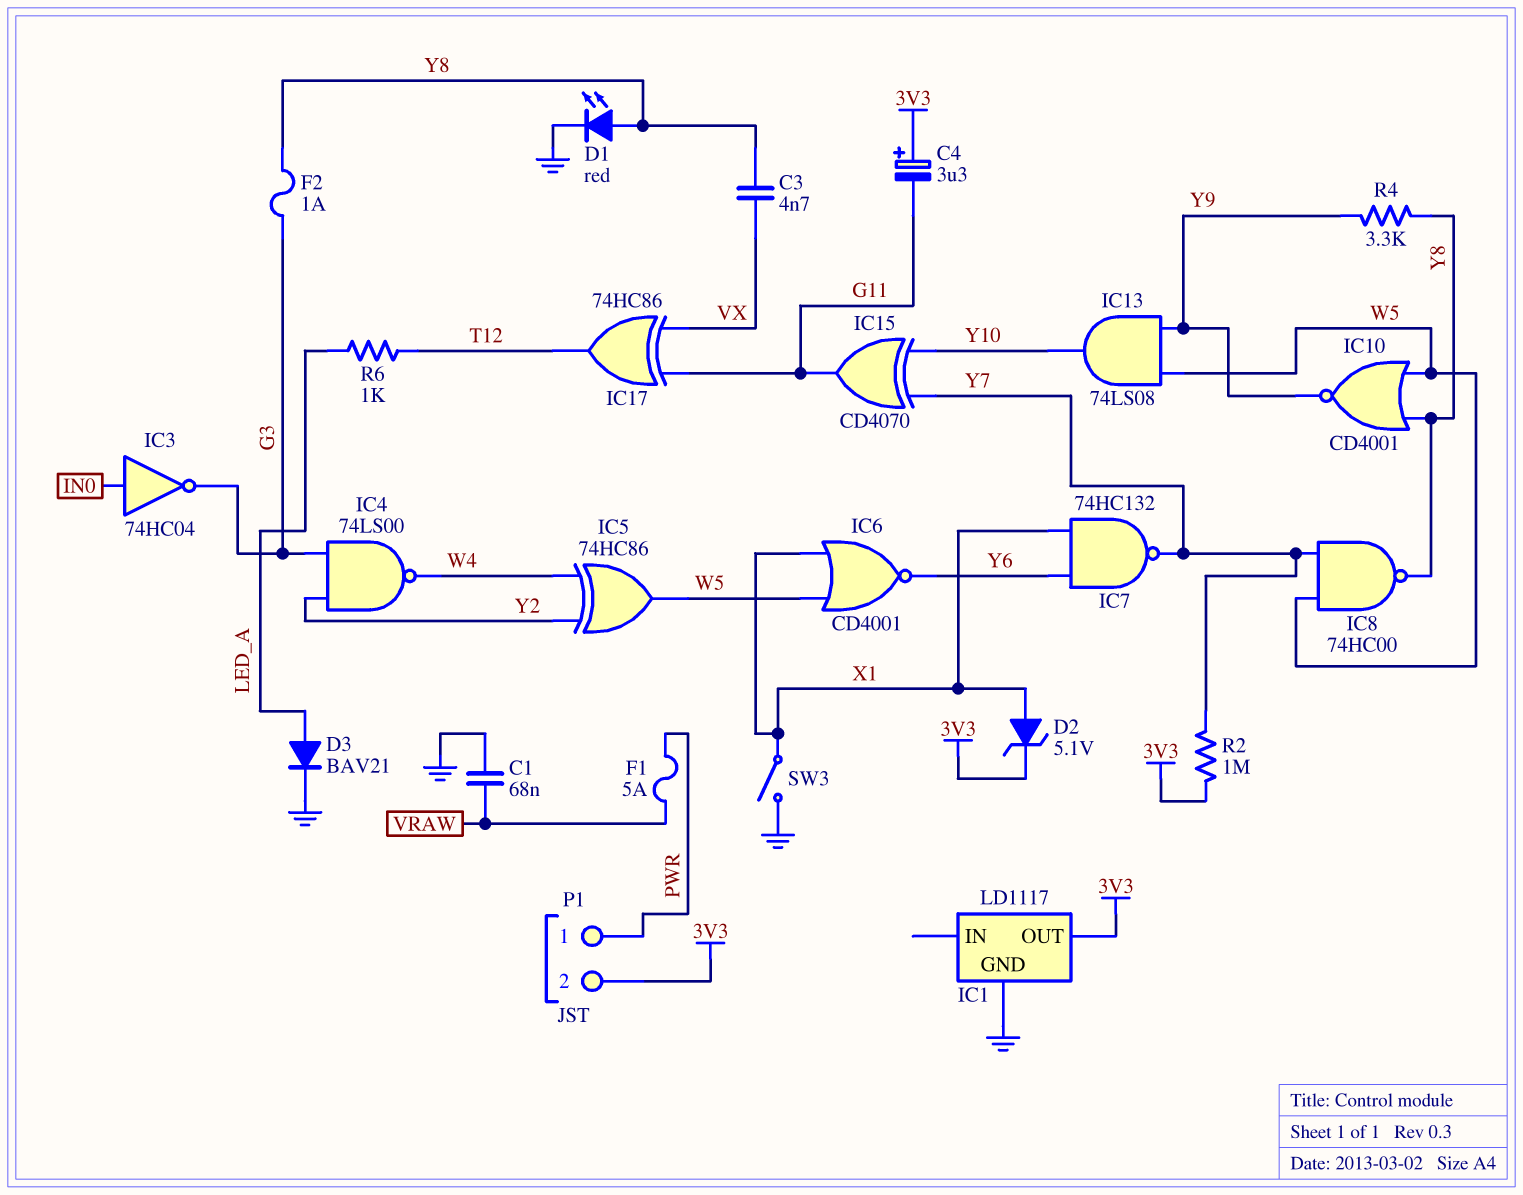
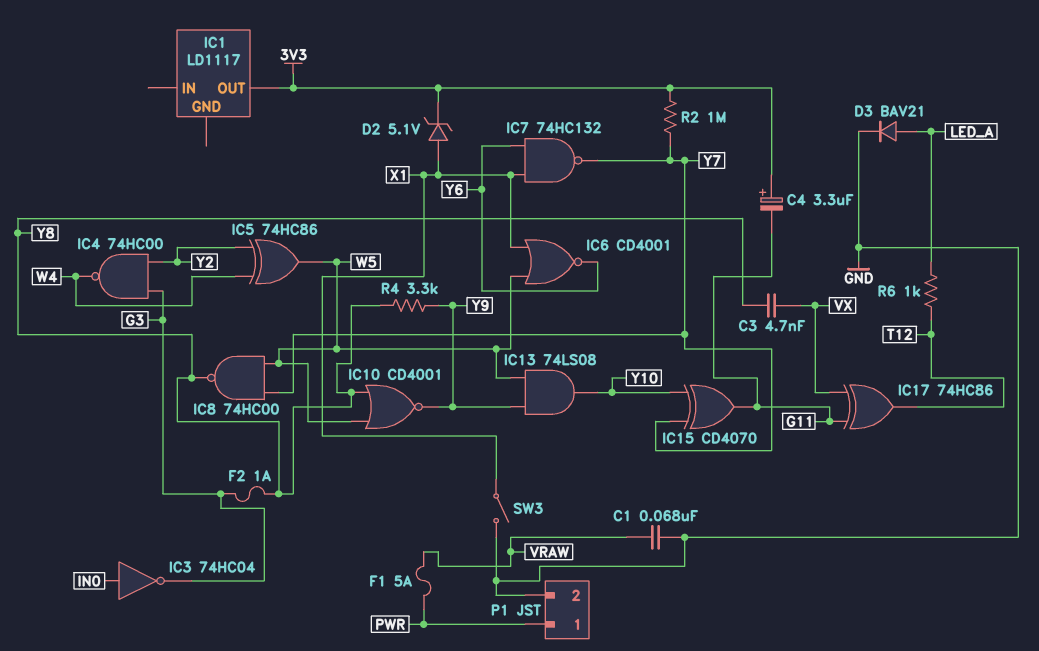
D1: LED red (A Y8, K GND) -> none
IC1 pin GND: GND -> none
IC4: NAND 74LS00 (in G3, in Y2, out W4) -> NAND 74HC00 (in G3, in Y2, out W4)
P1 pin 2: 3V3 -> GND

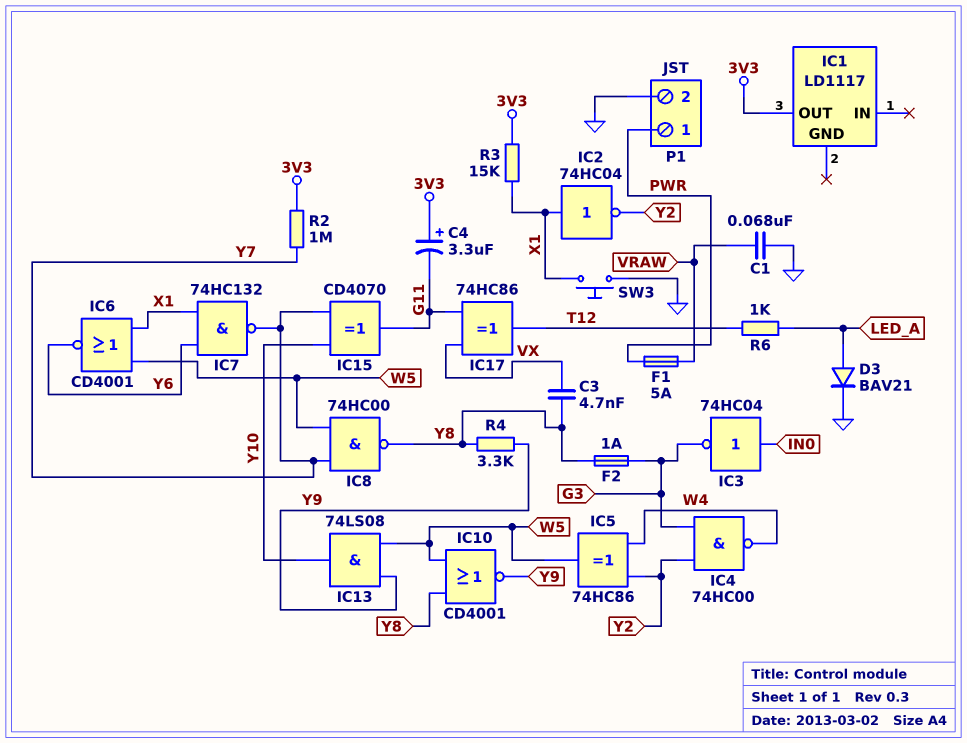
D2: zener 5.1V (A X1, K 3V3) -> none
IC2: none -> NOT 74HC04 (in X1, out Y2)
R3: none -> 15k (3V3, X1)
SW3: switch (GND, X1) -> button (GND, X1)

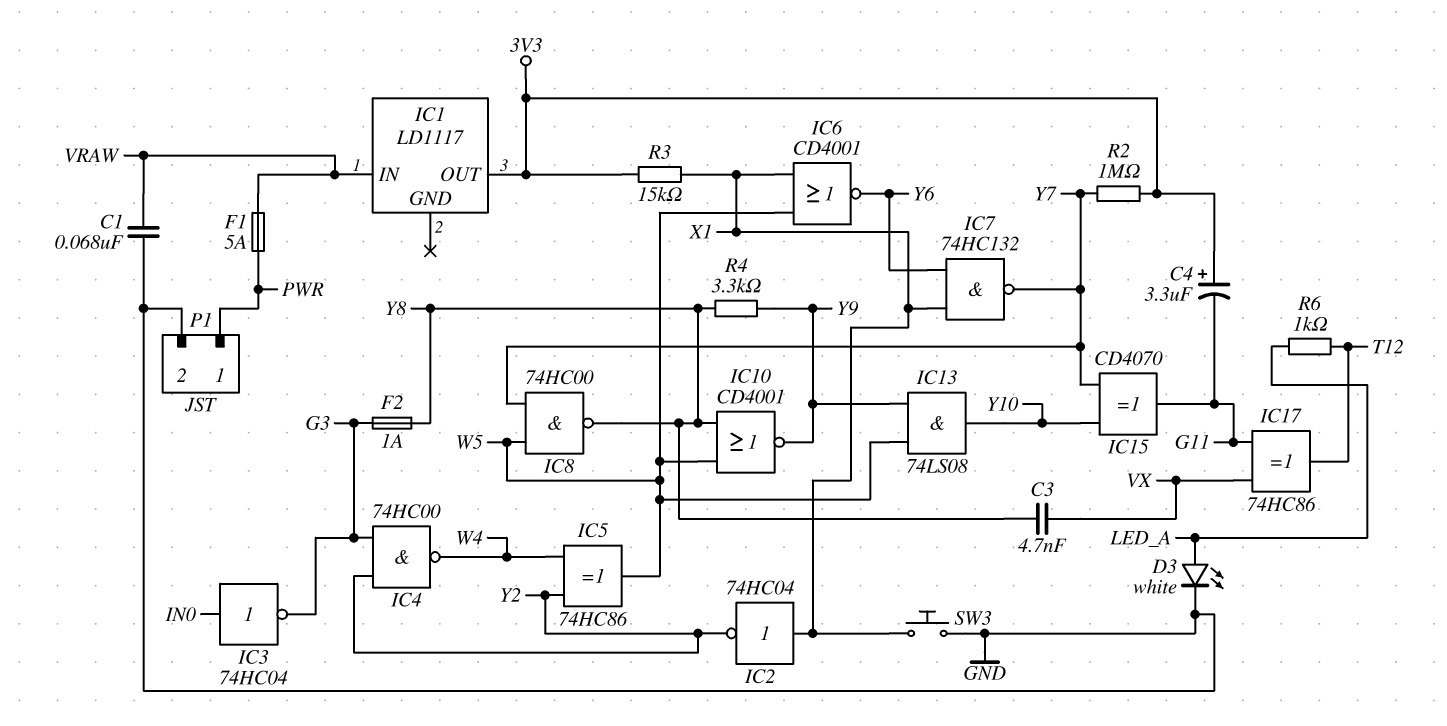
D3: diode BAV21 (A LED_A, K GND) -> LED white (A LED_A, K GND)
IC1 pin IN: none -> VRAW

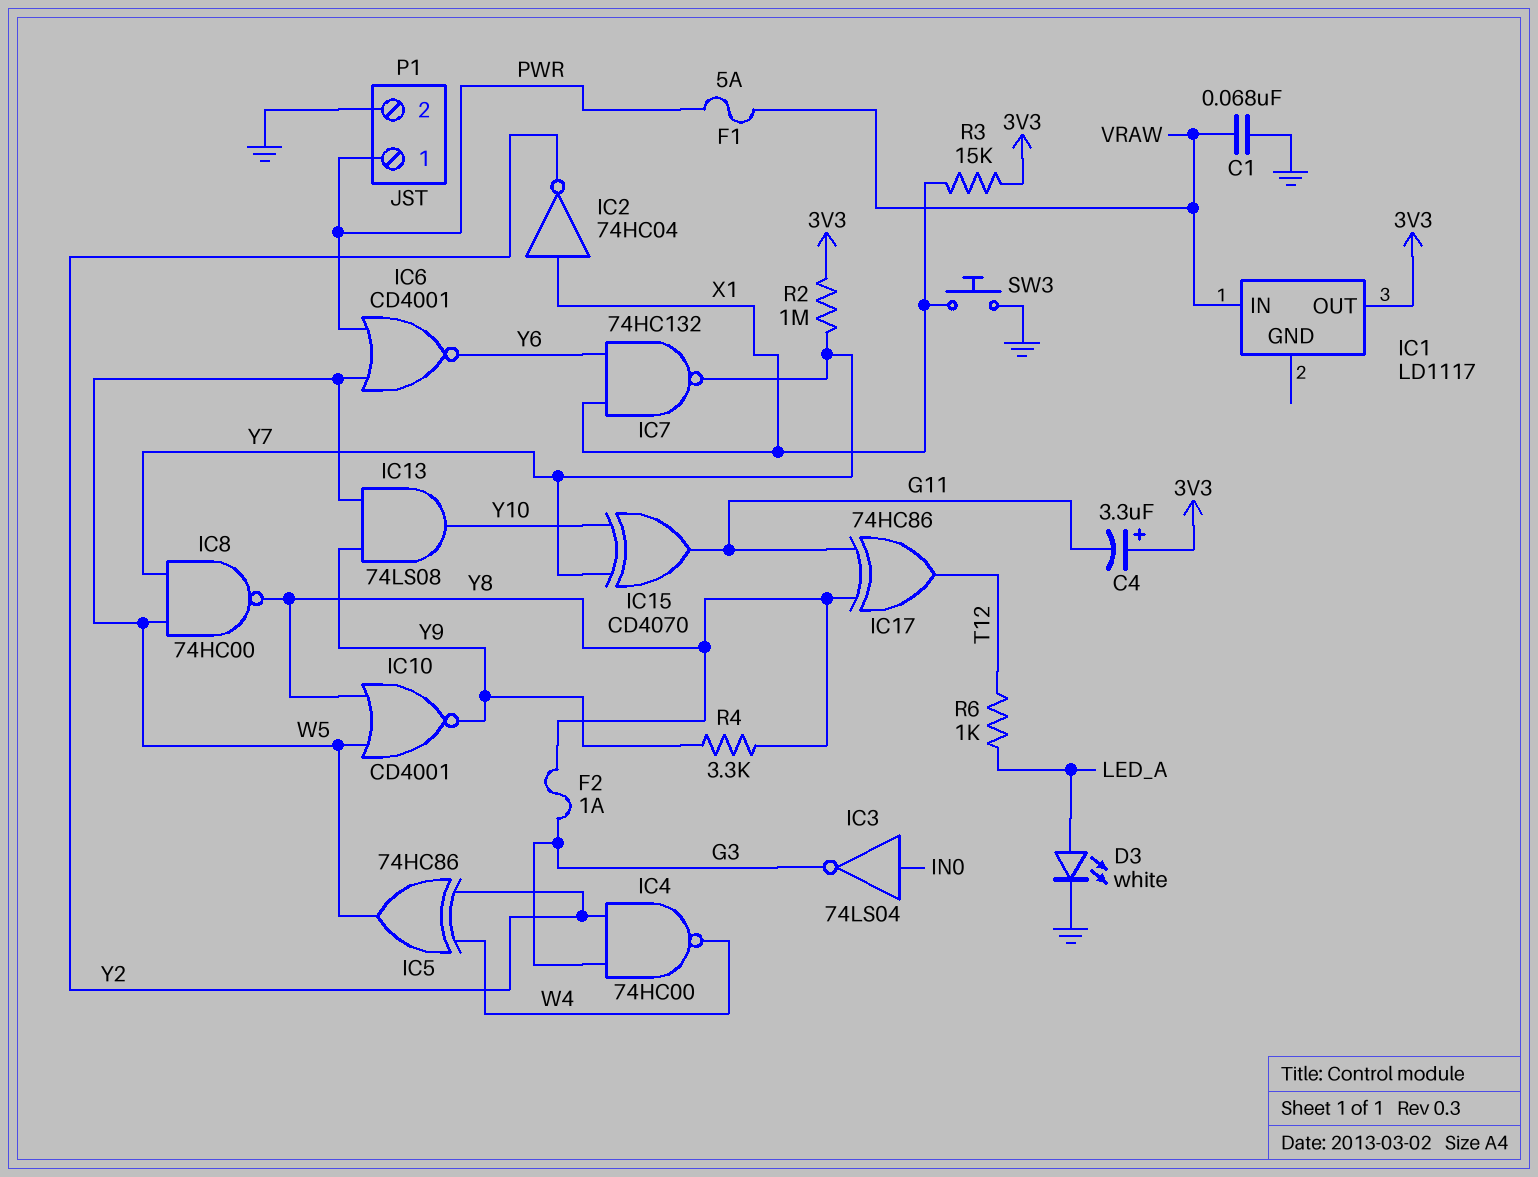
C3: 4.7nF (VX, Y8) -> none
IC3: NOT 74HC04 (in IN0, out G3) -> NOT 74LS04 (in IN0, out G3)
IC6: NOR CD4001 (in W5, in X1, out Y6) -> NOR CD4001 (in PWR, in W5, out Y6)
IC17: XOR 74HC86 (in G11, in VX, out T12) -> XOR 74HC86 (in G11, in Y8, out T12)

